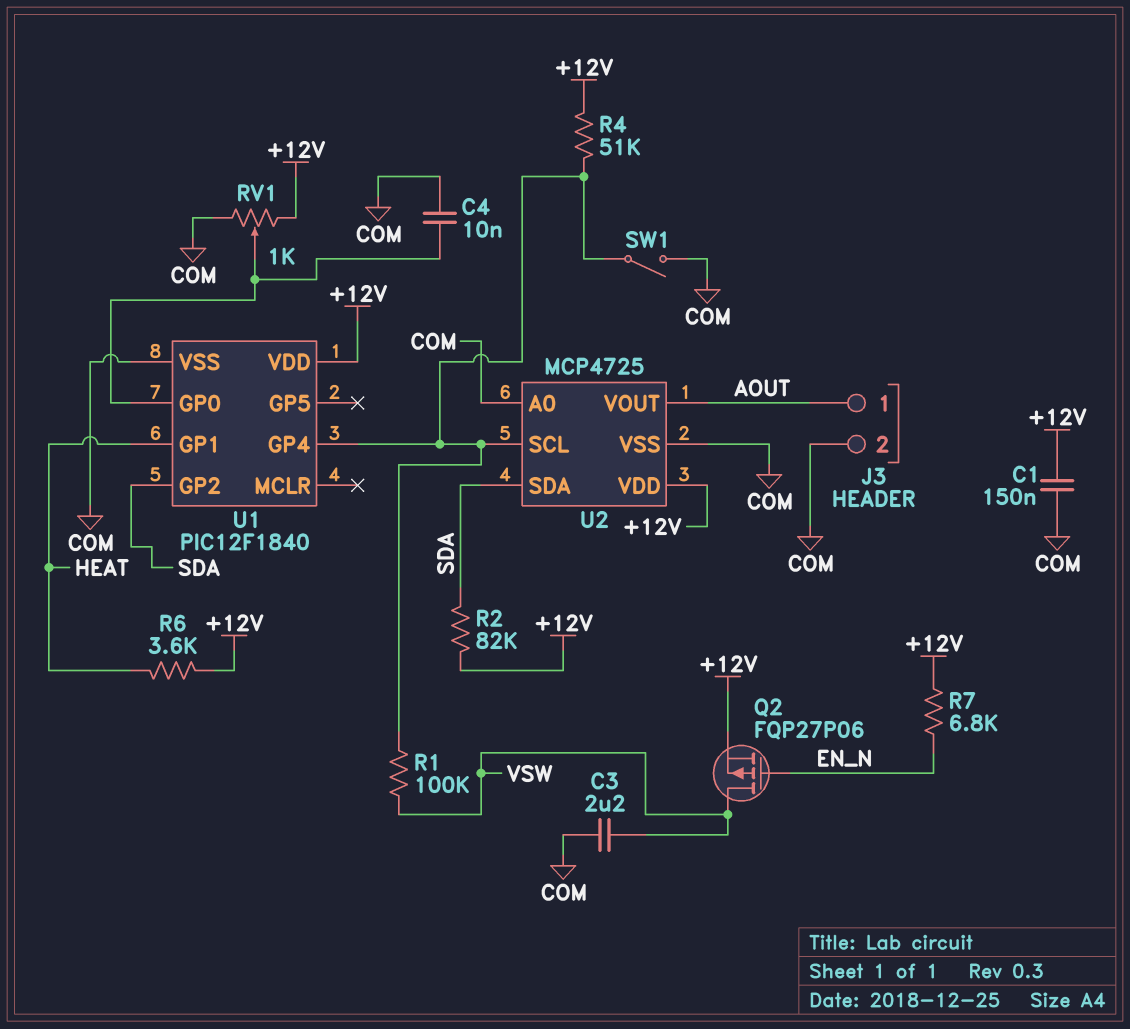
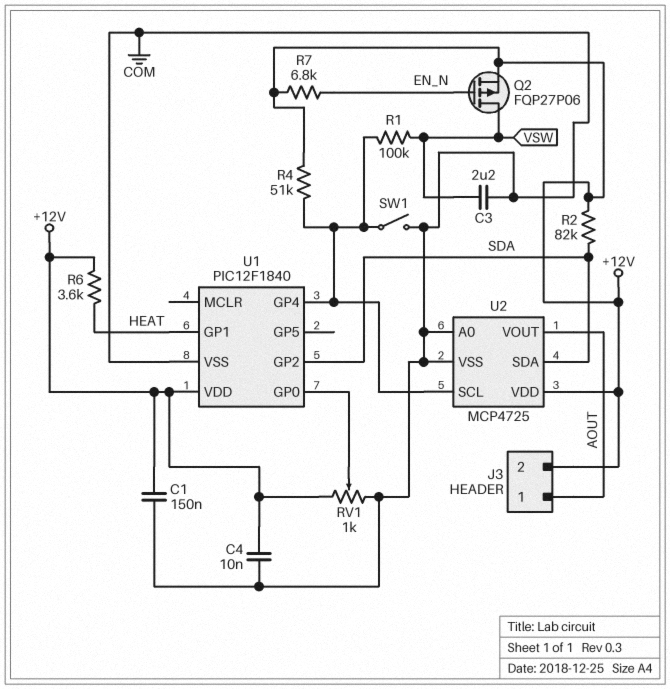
C4: 10nF (COM, U1/GP0) -> 10nF (+12V, COM)
J3 pin 2: COM -> +12V

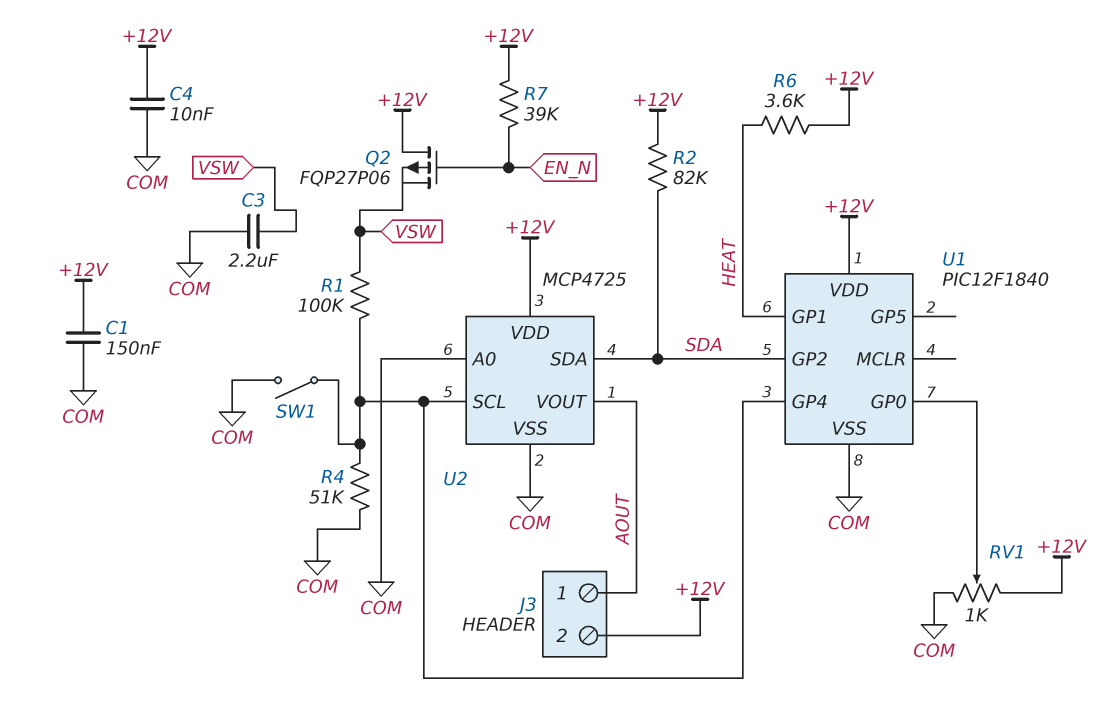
Q2: PMOS FQP27P06 (G EN_N, D VSW, S +12V) -> PMOS FQP27P06 (G EN_N, D +12V, S VSW)
R4: 51k (+12V, U1/GP4) -> 51k (COM, U1/GP4)
R7: 6.8k (+12V, EN_N) -> 39k (+12V, EN_N)

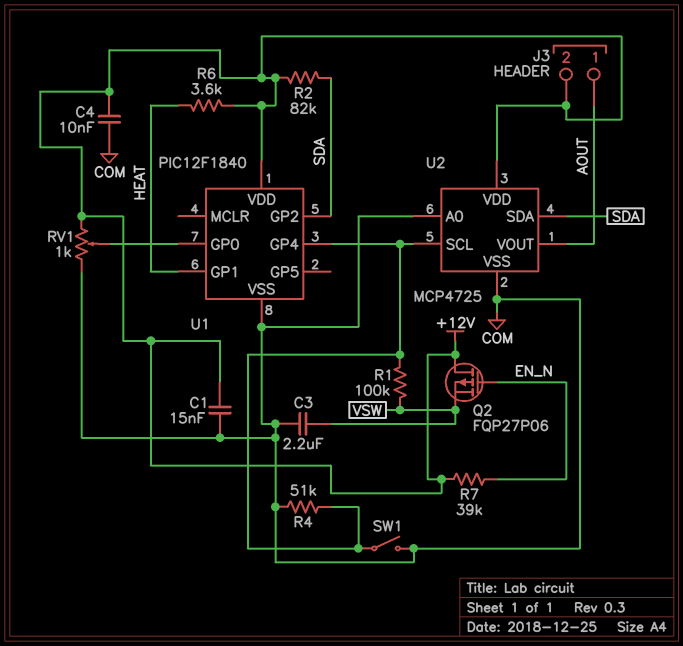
C1: 150nF (+12V, COM) -> 15nF (+12V, COM)

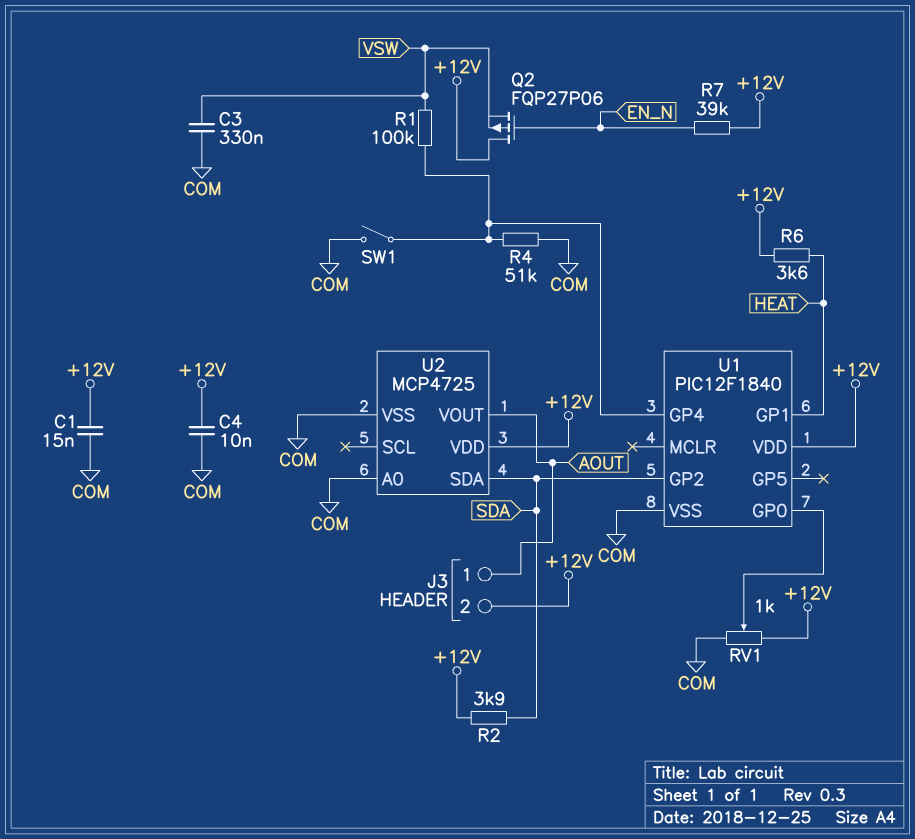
C3: 2.2uF (COM, VSW) -> 330nF (COM, VSW)
R2: 82k (+12V, SDA) -> 3.9k (+12V, SDA)
U2 pin SCL: U1/GP4 -> none

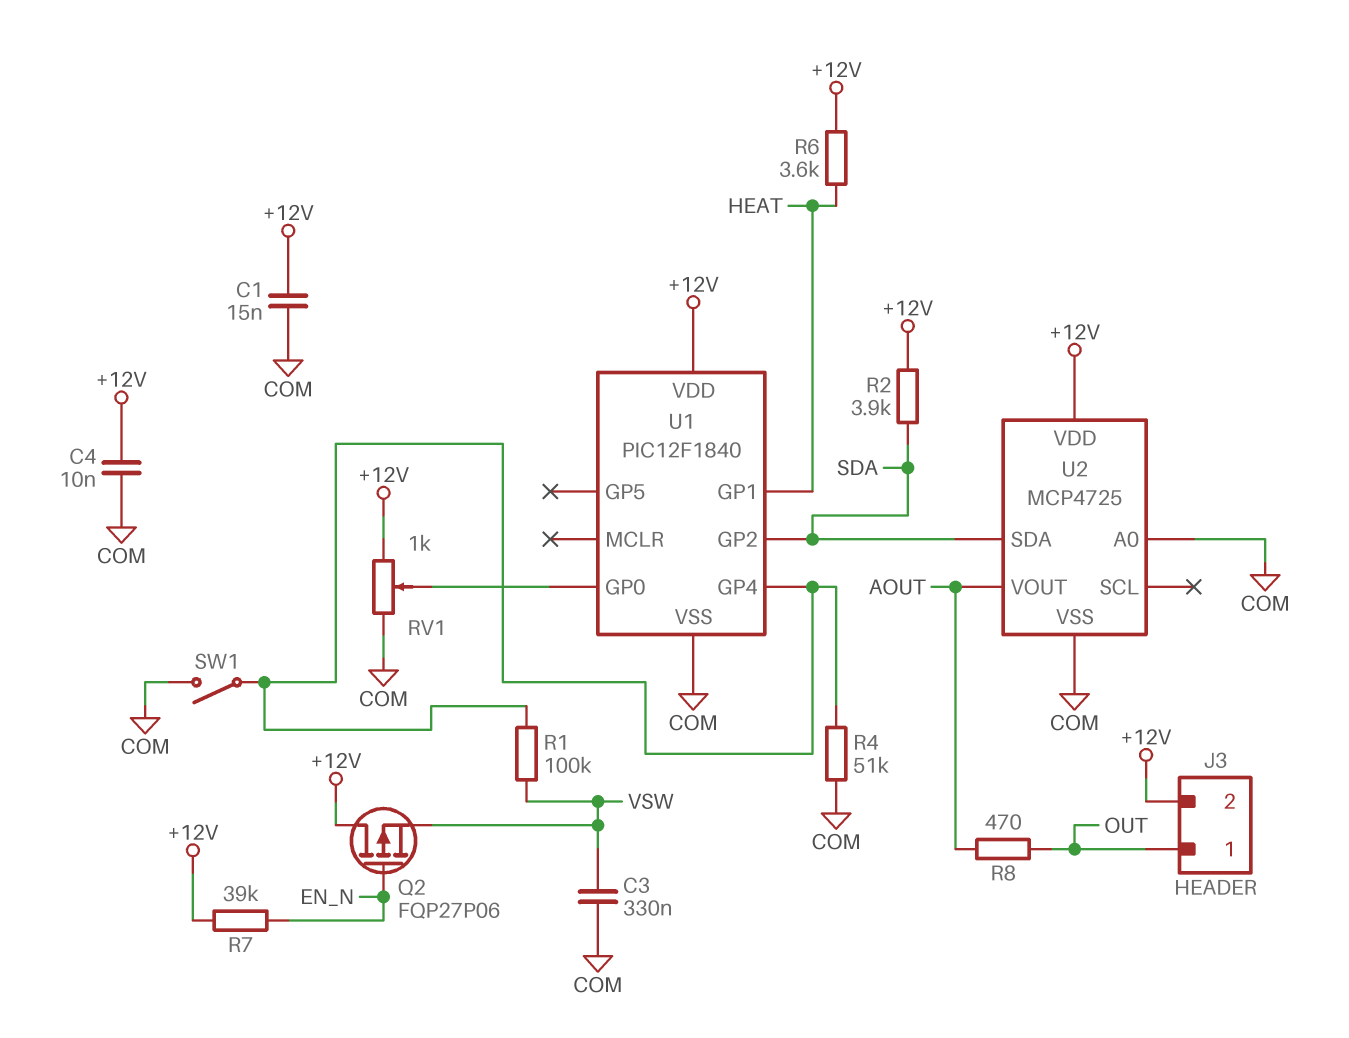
J3 pin 1: AOUT -> OUT
R8: none -> 470 (AOUT, OUT)

